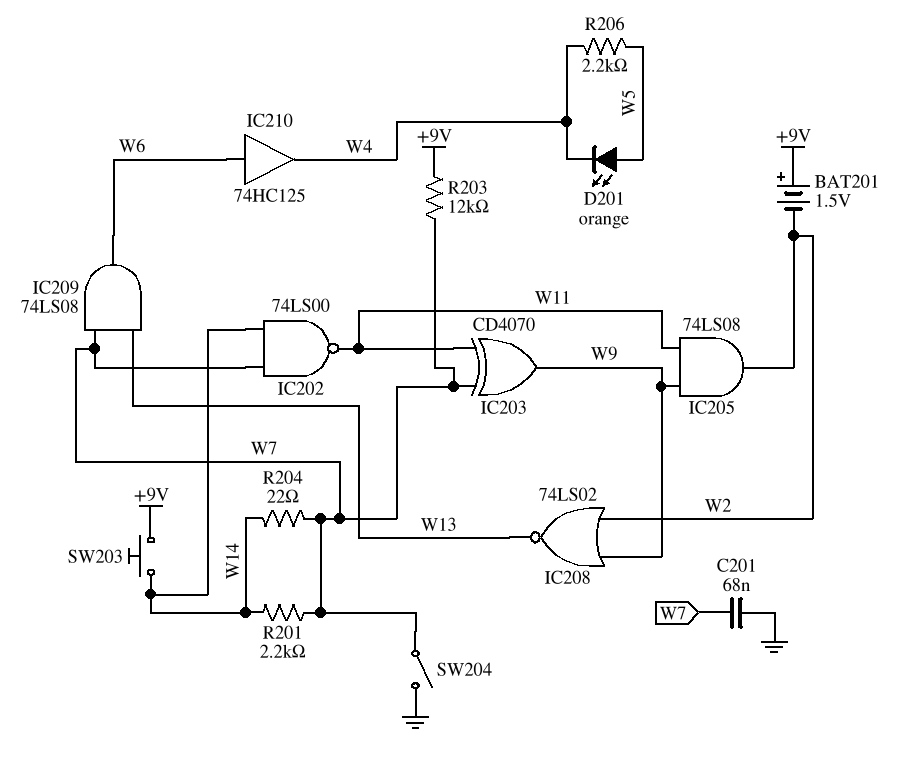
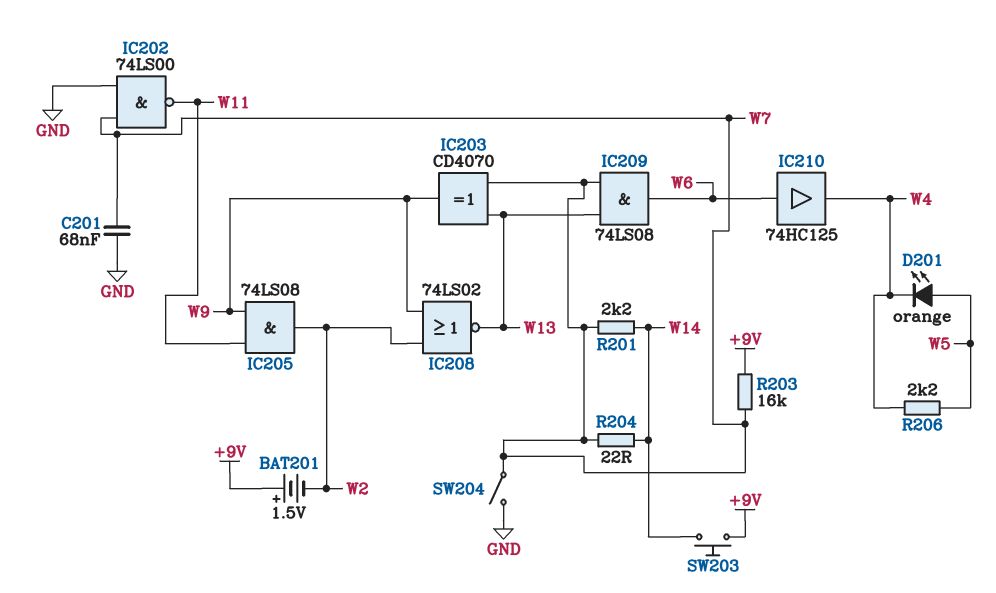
IC202: NAND 74LS00 (in W7, in W14, out W11) -> NAND 74LS00 (in GND, in W7, out W11)
IC203: XOR CD4070 (in W7, in W11, out W9) -> XOR CD4070 (in W7, in W13, out W9)
R203: 12k (+9V, W7) -> 16k (+9V, W7)

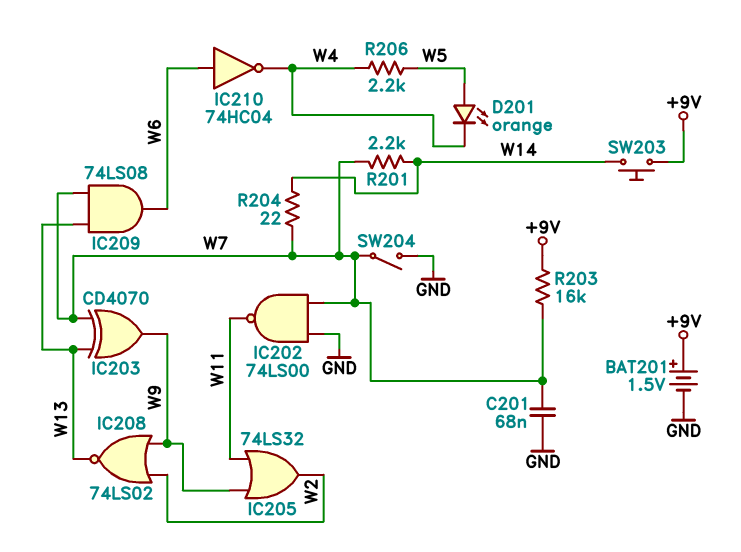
BAT201: 1.5V (plus +9V, minus W2) -> 1.5V (plus +9V, minus GND)
IC205: AND 74LS08 (in W9, in W11, out W2) -> OR 74LS32 (in W9, in W11, out W2)
IC210: buffer 74HC125 (in W6, out W4) -> NOT 74HC04 (in W6, out W4)

